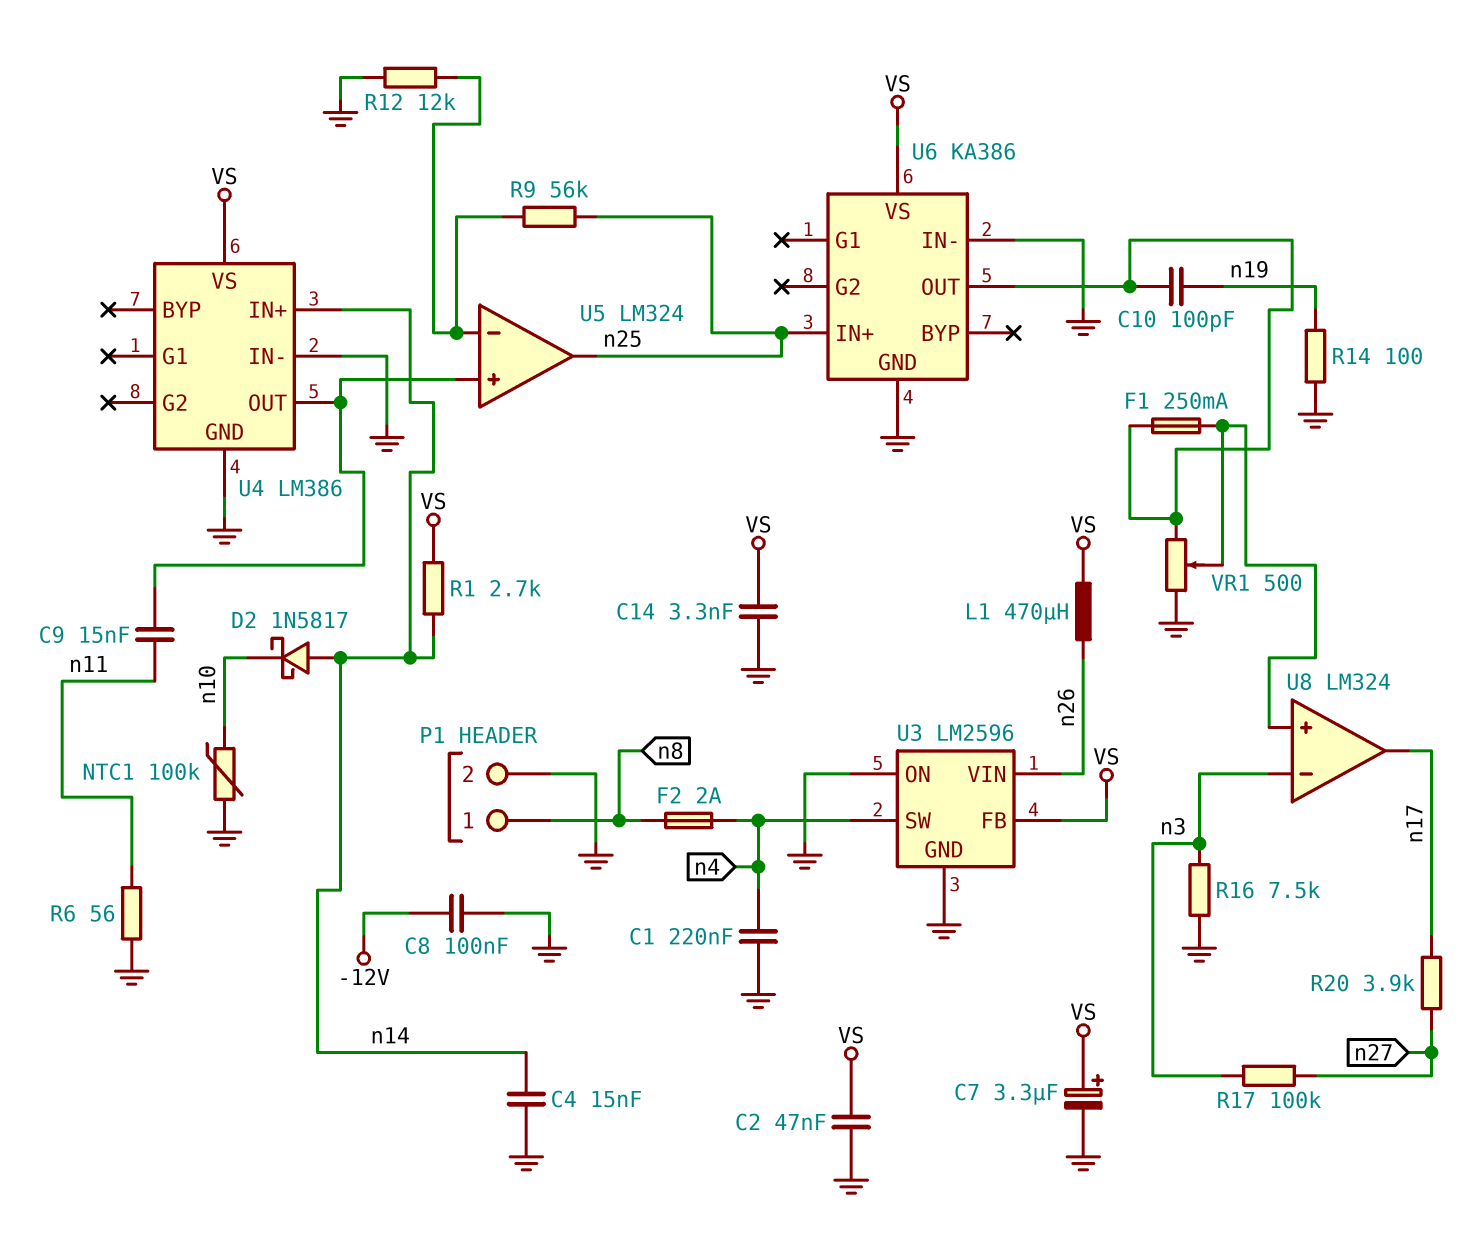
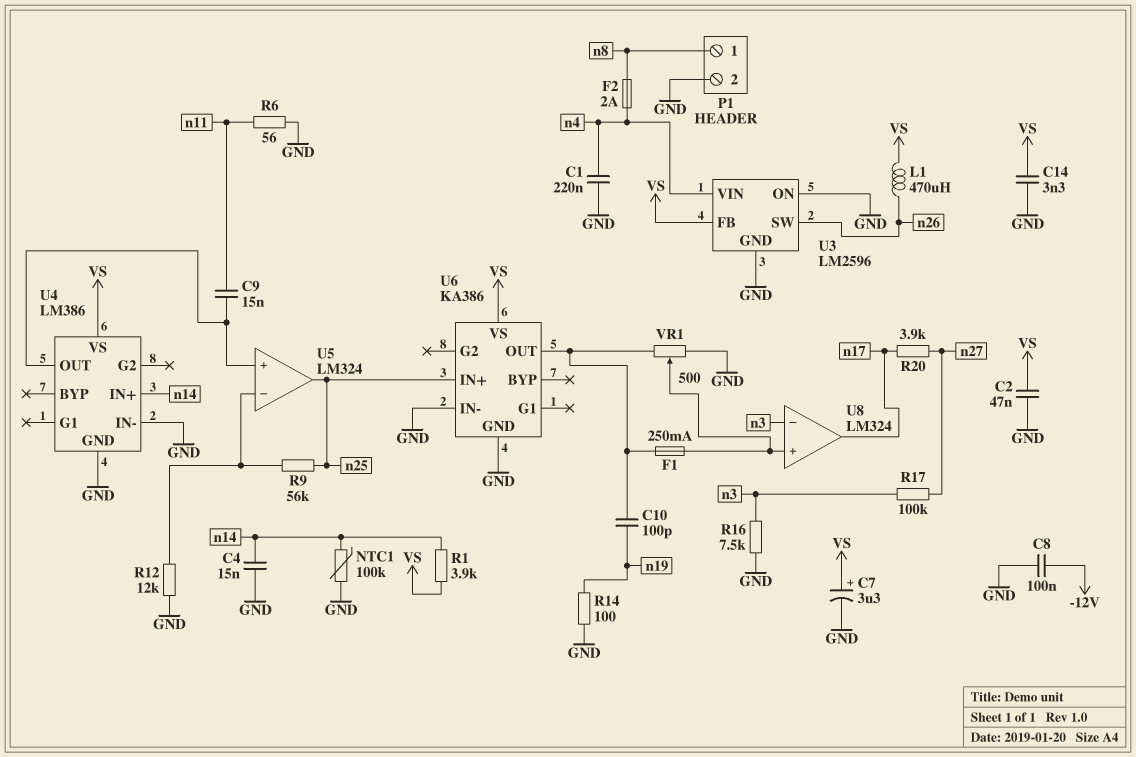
D2: schottky 1N5817 (A n14, K n10) -> none
NTC1: 100k (GND, n10) -> 100k (GND, n14)
R1: 2.7k (VS, n14) -> 3.9k (VS, n14)
U3 pin SW: n4 -> n26
U3 pin VIN: n26 -> n4

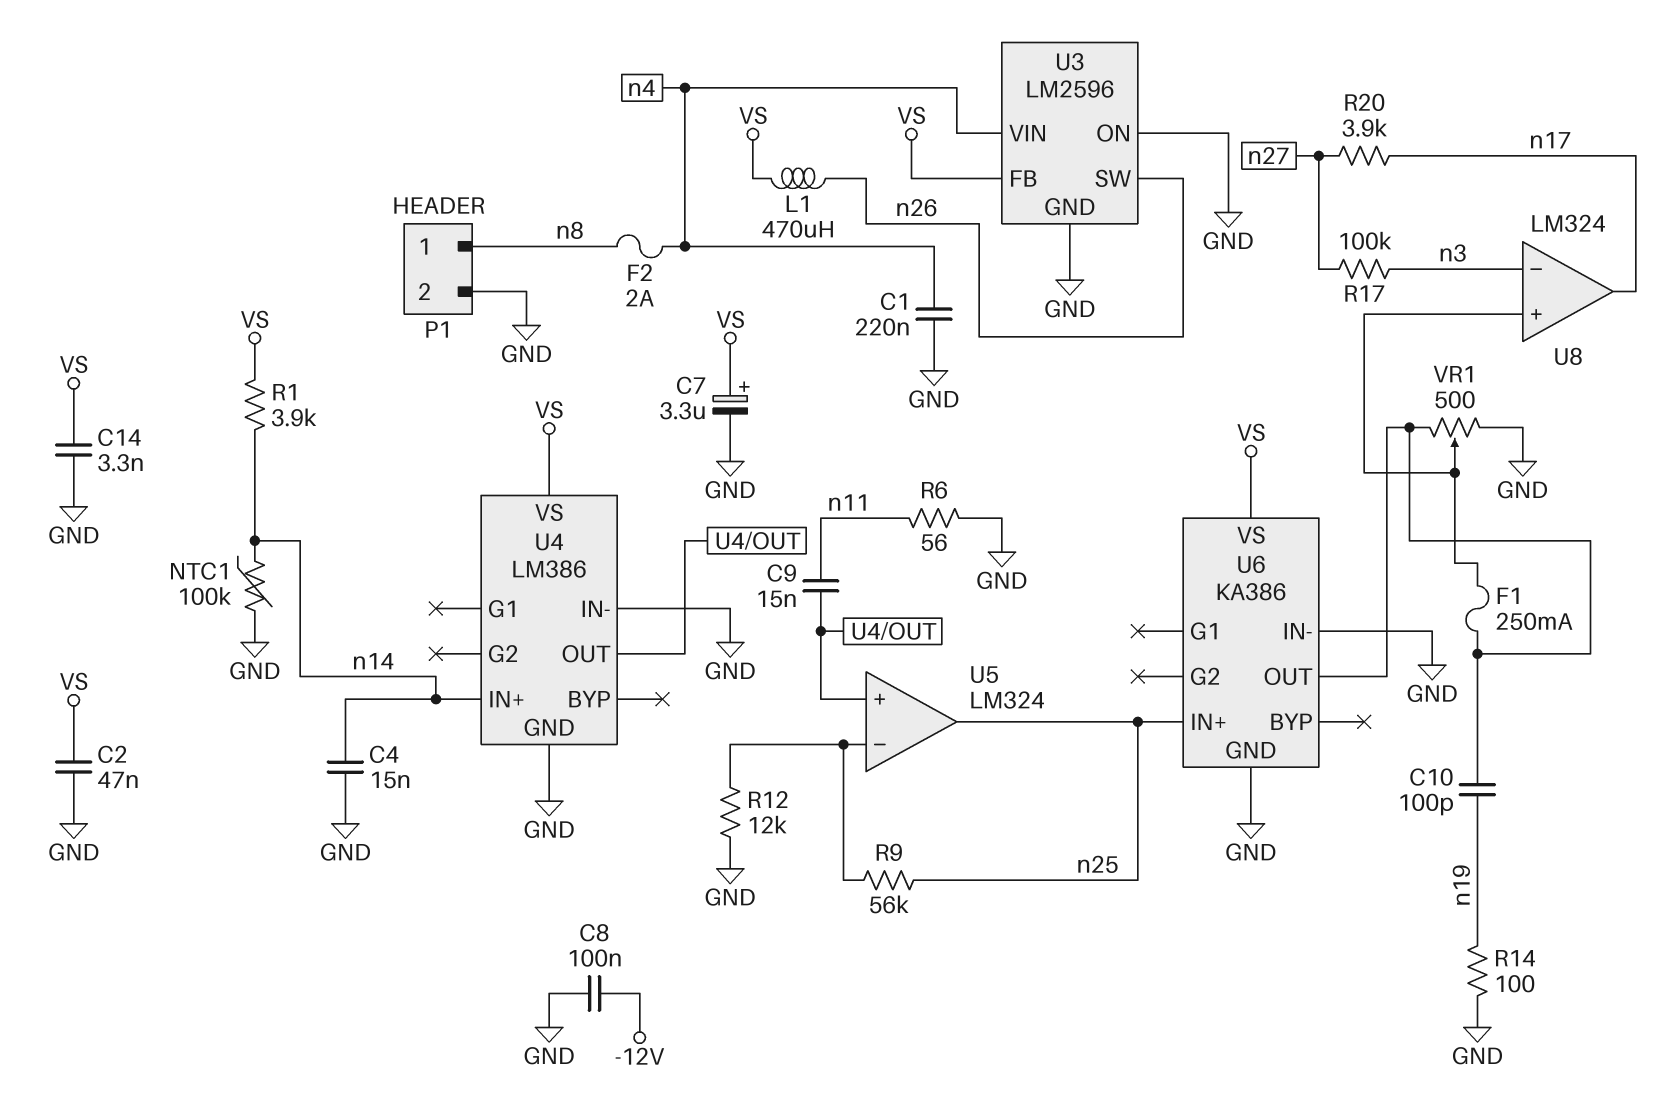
R16: 7.5k (GND, n3) -> none

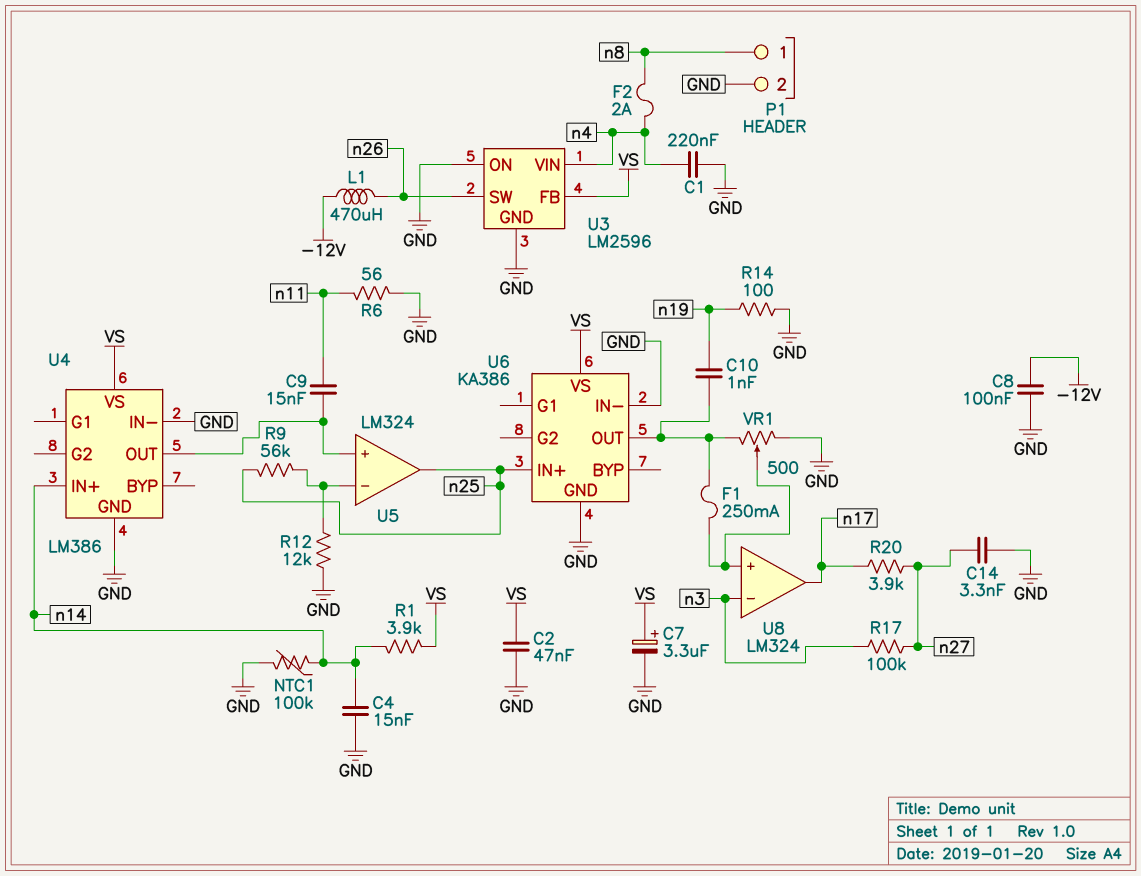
C10: 100pF (U6/OUT, n19) -> 1nF (U6/OUT, n19)
C14: 3.3nF (GND, VS) -> 3.3nF (GND, n27)
L1: 470uH (VS, n26) -> 470uH (-12V, n26)

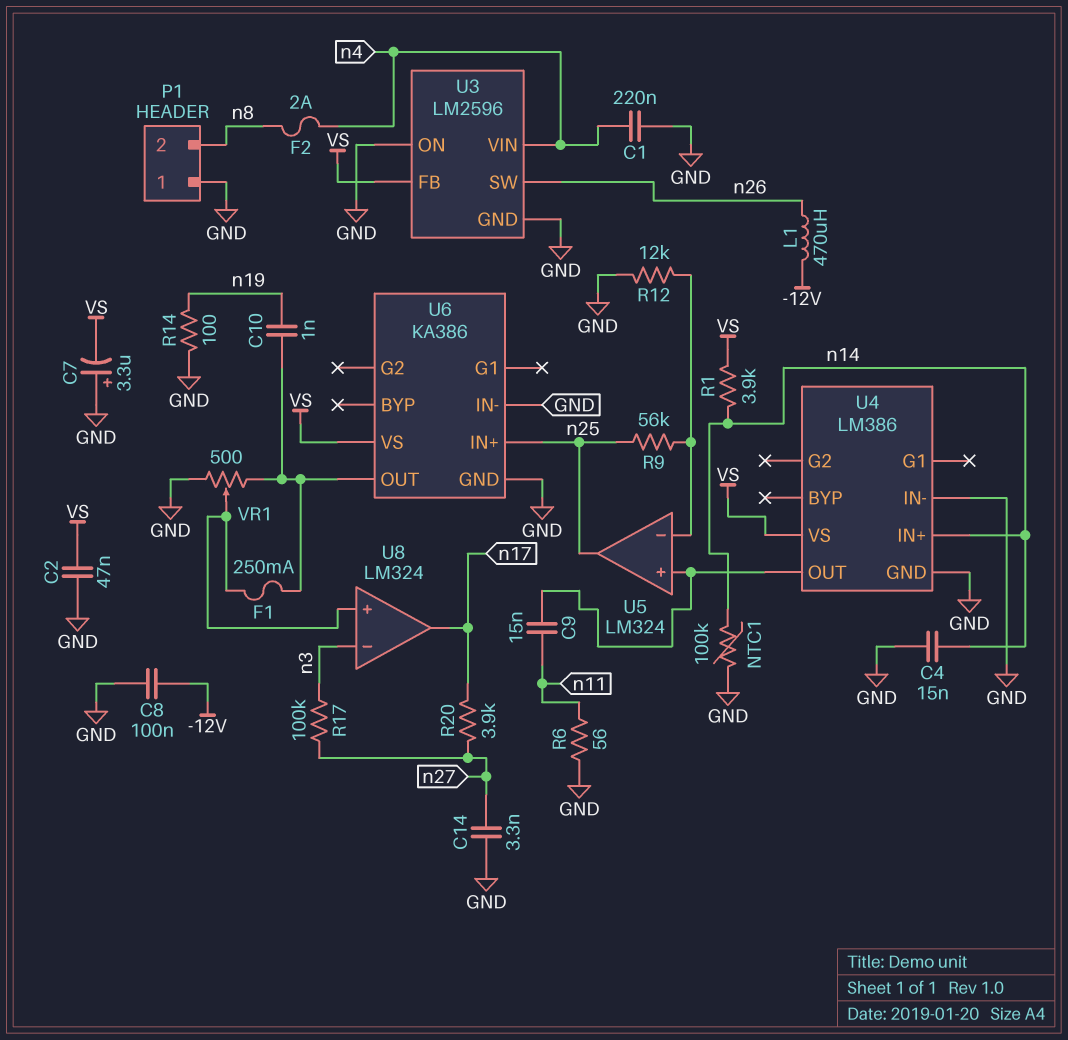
C7: 3.3uF (plus VS, minus GND) -> 3.3uF (plus GND, minus VS)
P1 pin 1: n8 -> GND
P1 pin 2: GND -> n8

